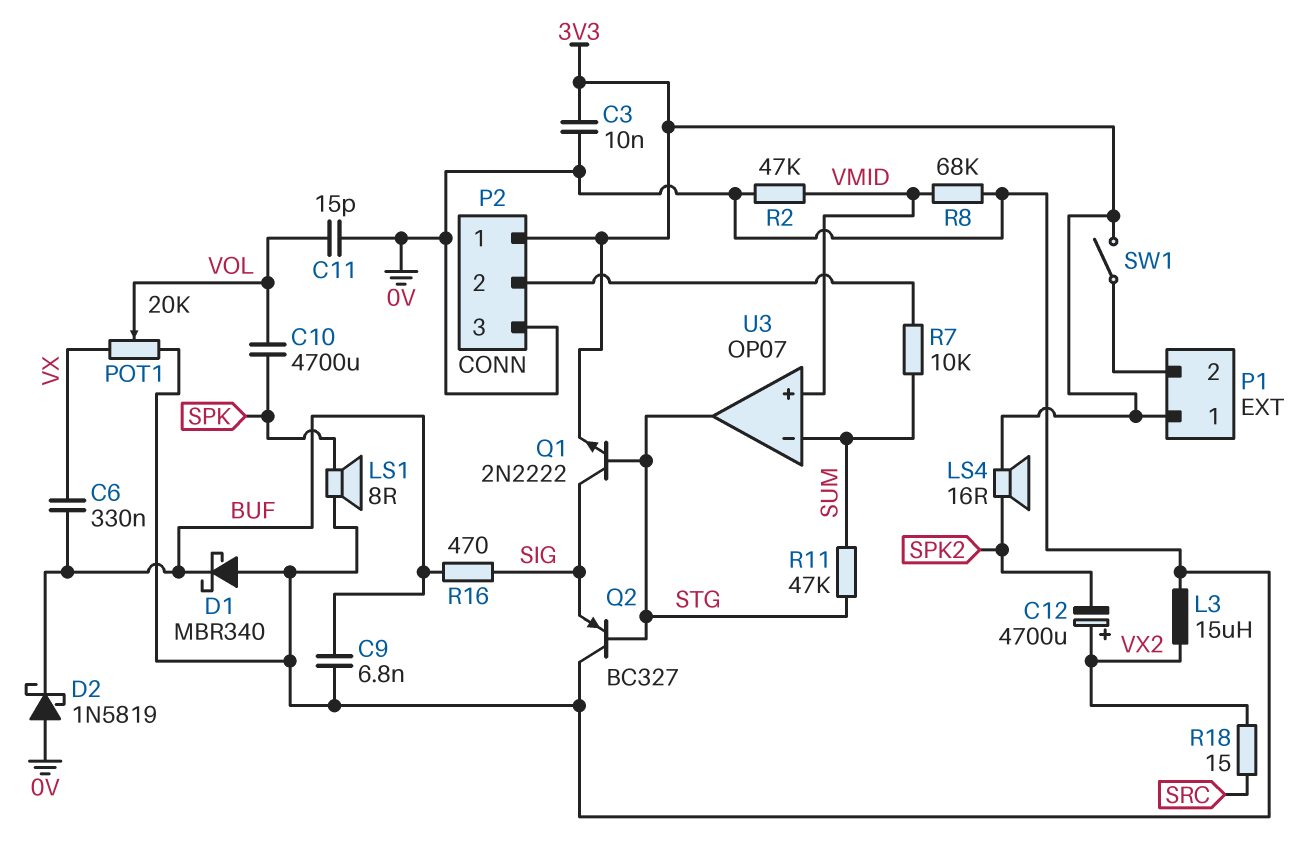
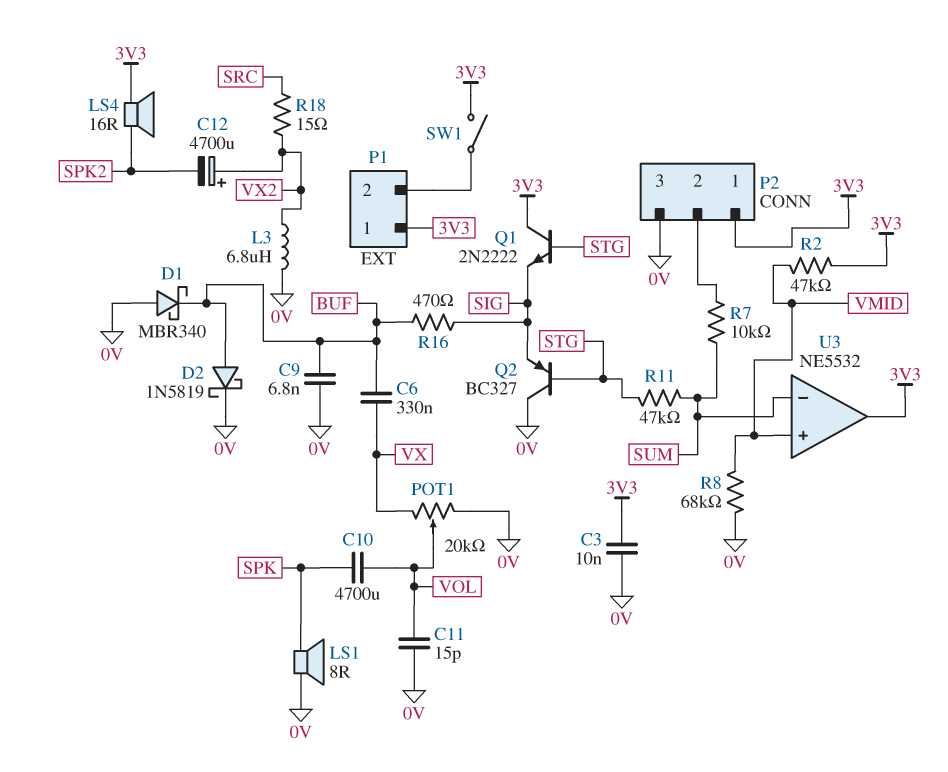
D2: schottky 1N5819 (A 0V, K BUF) -> schottky 1N5819 (A BUF, K 0V)
L3: 15uH (0V, VX2) -> 6.8uH (0V, VX2)
Q1: NPN 2N2222 (B STG, C SIG, E 3V3) -> NPN 2N2222 (B STG, C 3V3, E SIG)
R2: 47k (0V, VMID) -> 47k (3V3, VMID)
U3: OP07 -> NE5532
U3 pin out: STG -> 3V3

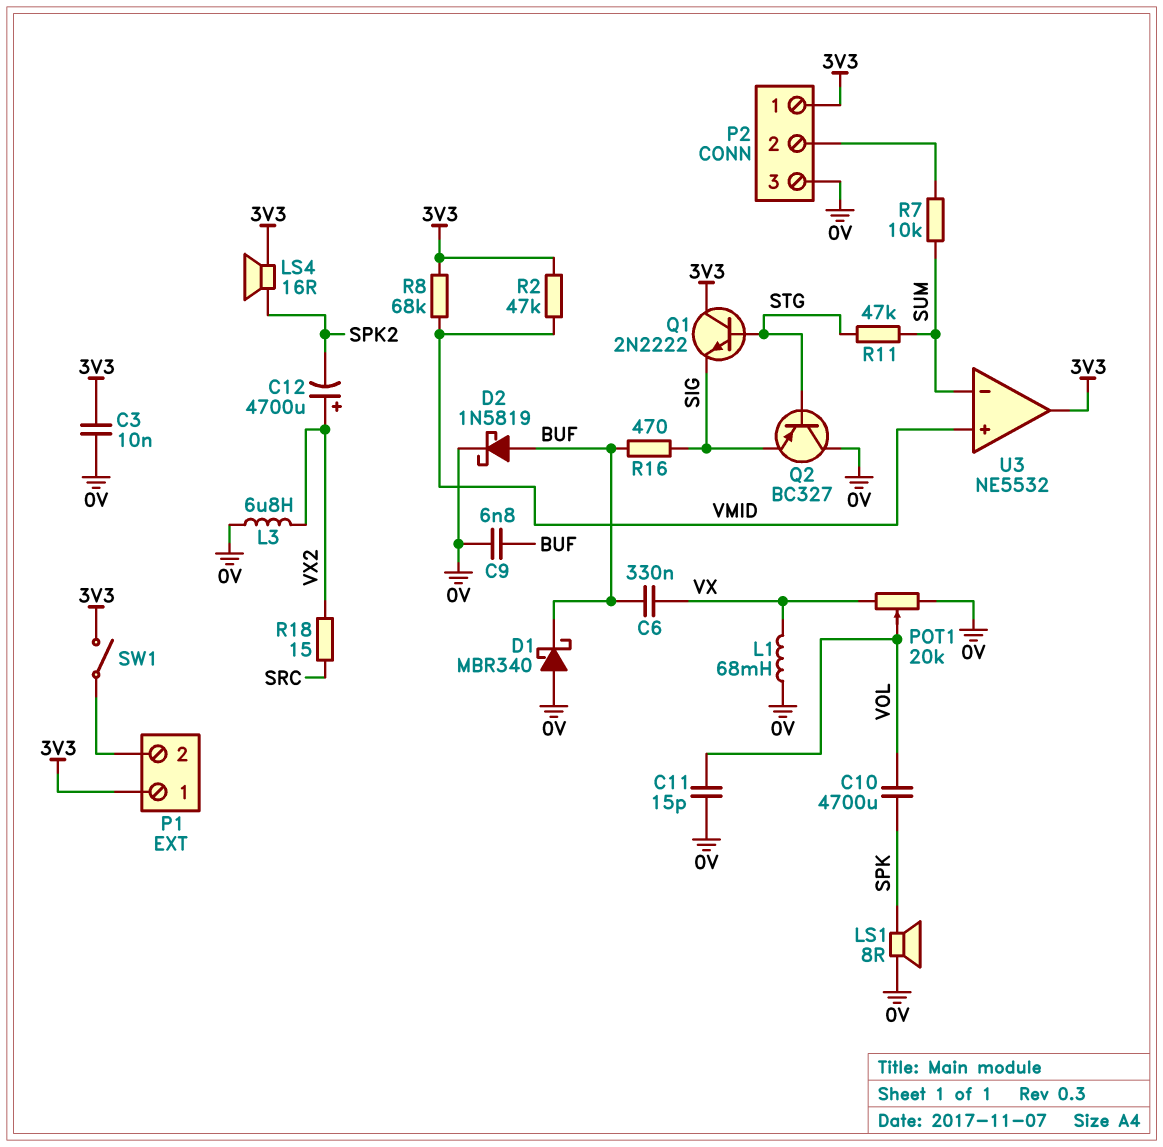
L1: none -> 68mH (0V, VX)
R8: 68k (0V, VMID) -> 68k (3V3, VMID)

